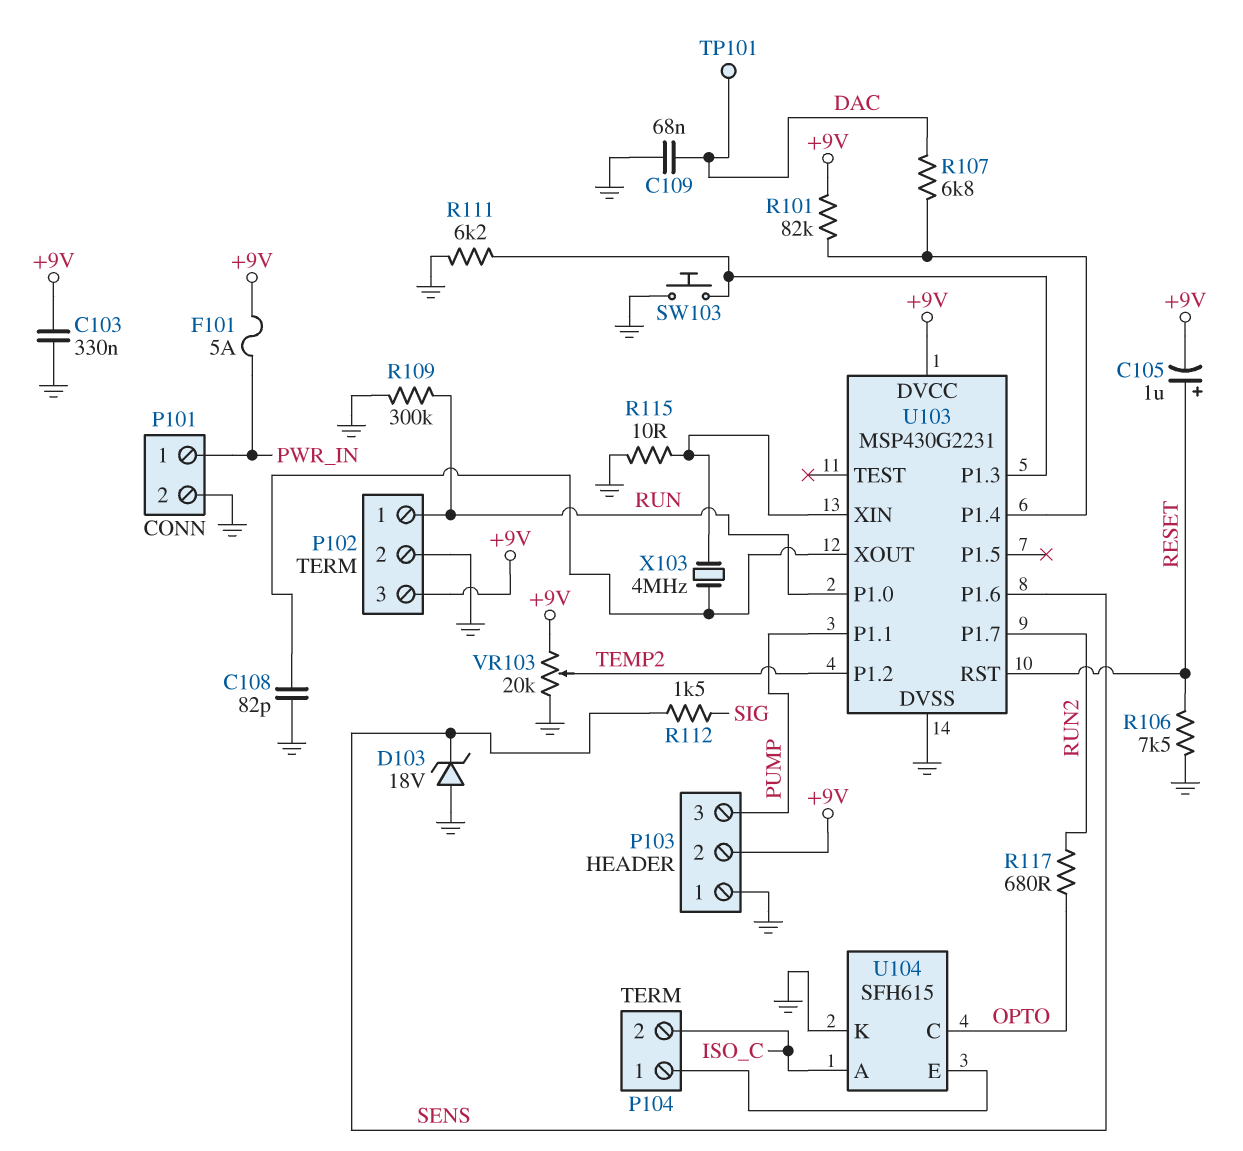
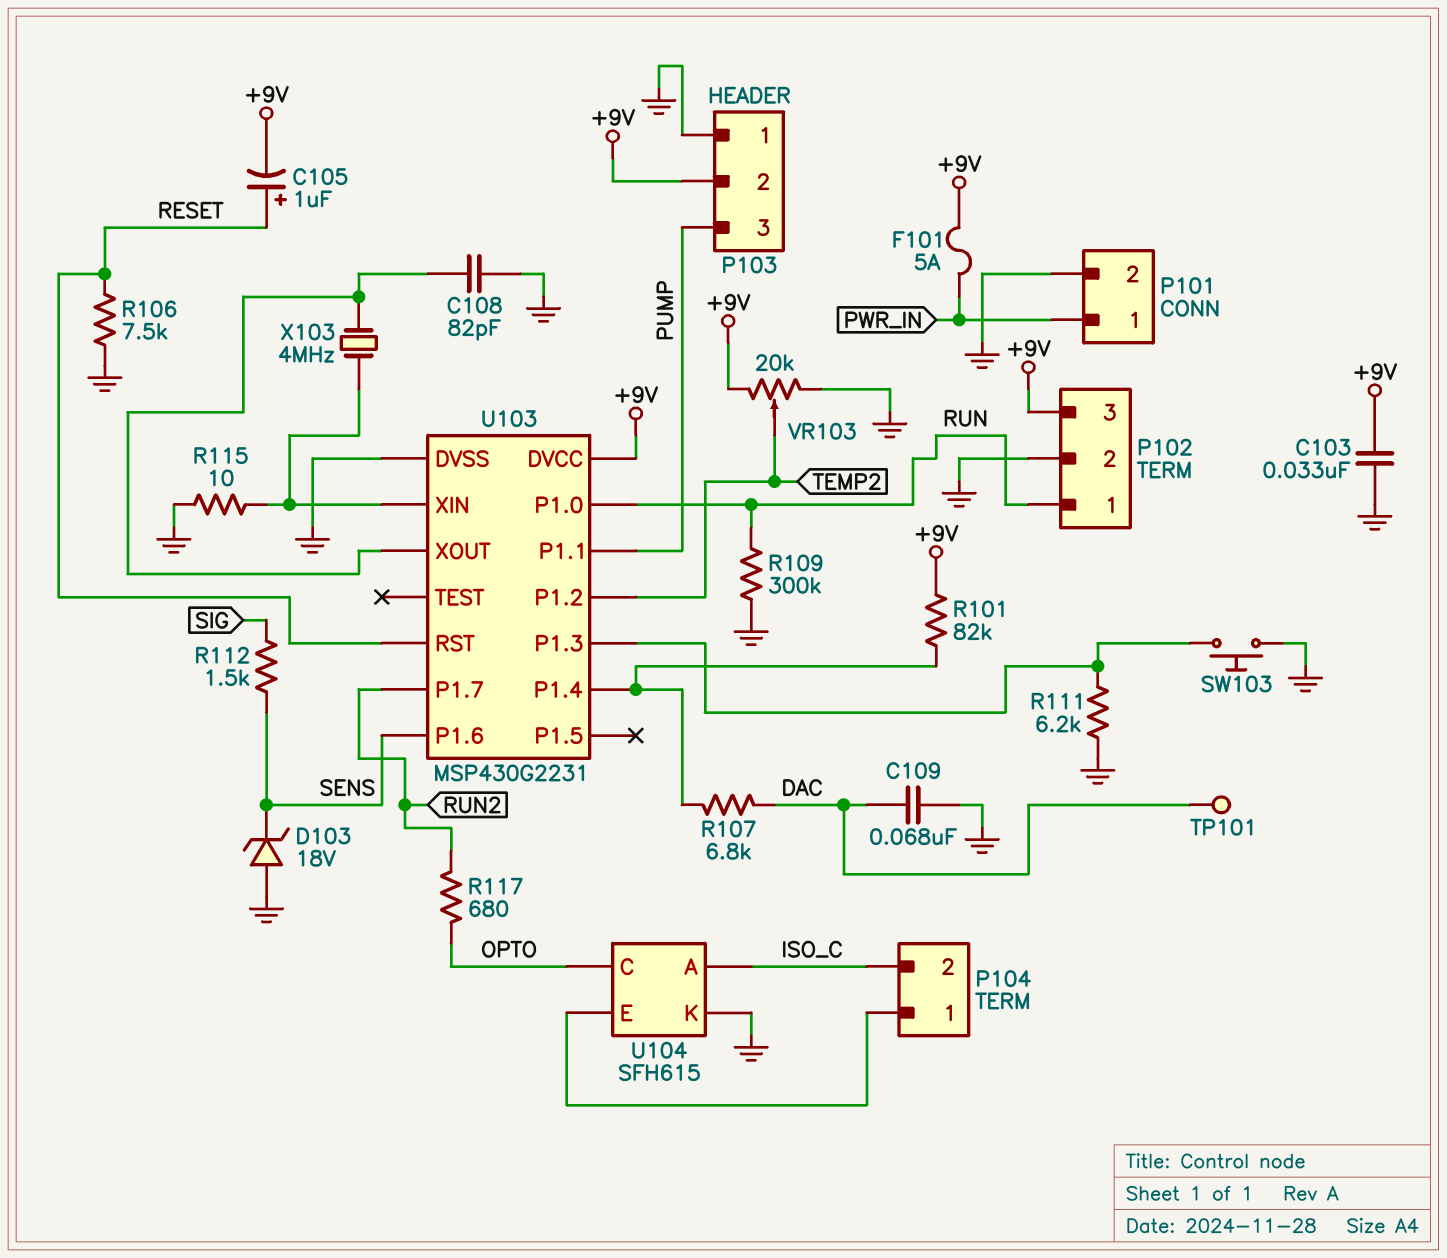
C103: 330nF (+9V, GND) -> 33nF (+9V, GND)

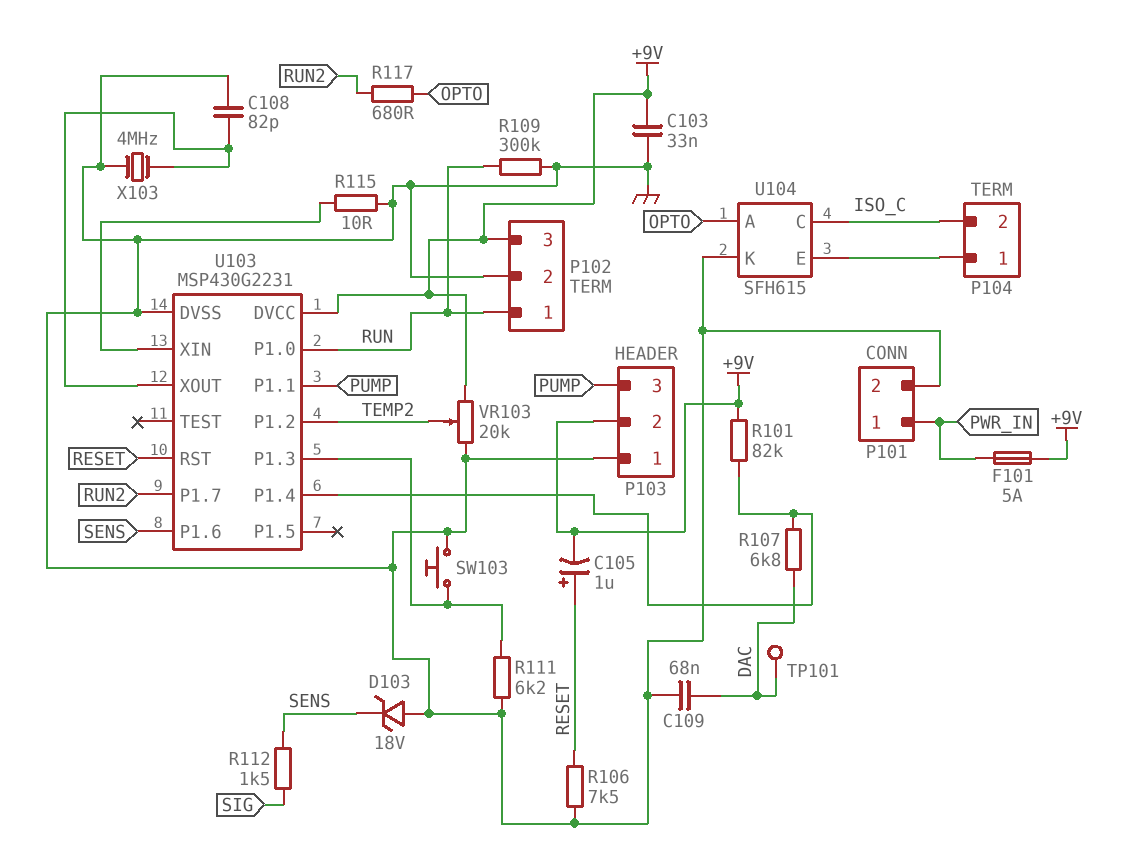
U104 pin A: ISO_C -> OPTO
U104 pin C: OPTO -> ISO_C
X103: 4MHz (U103/XIN, U103/XOUT) -> 4MHz (GND, U103/XOUT)

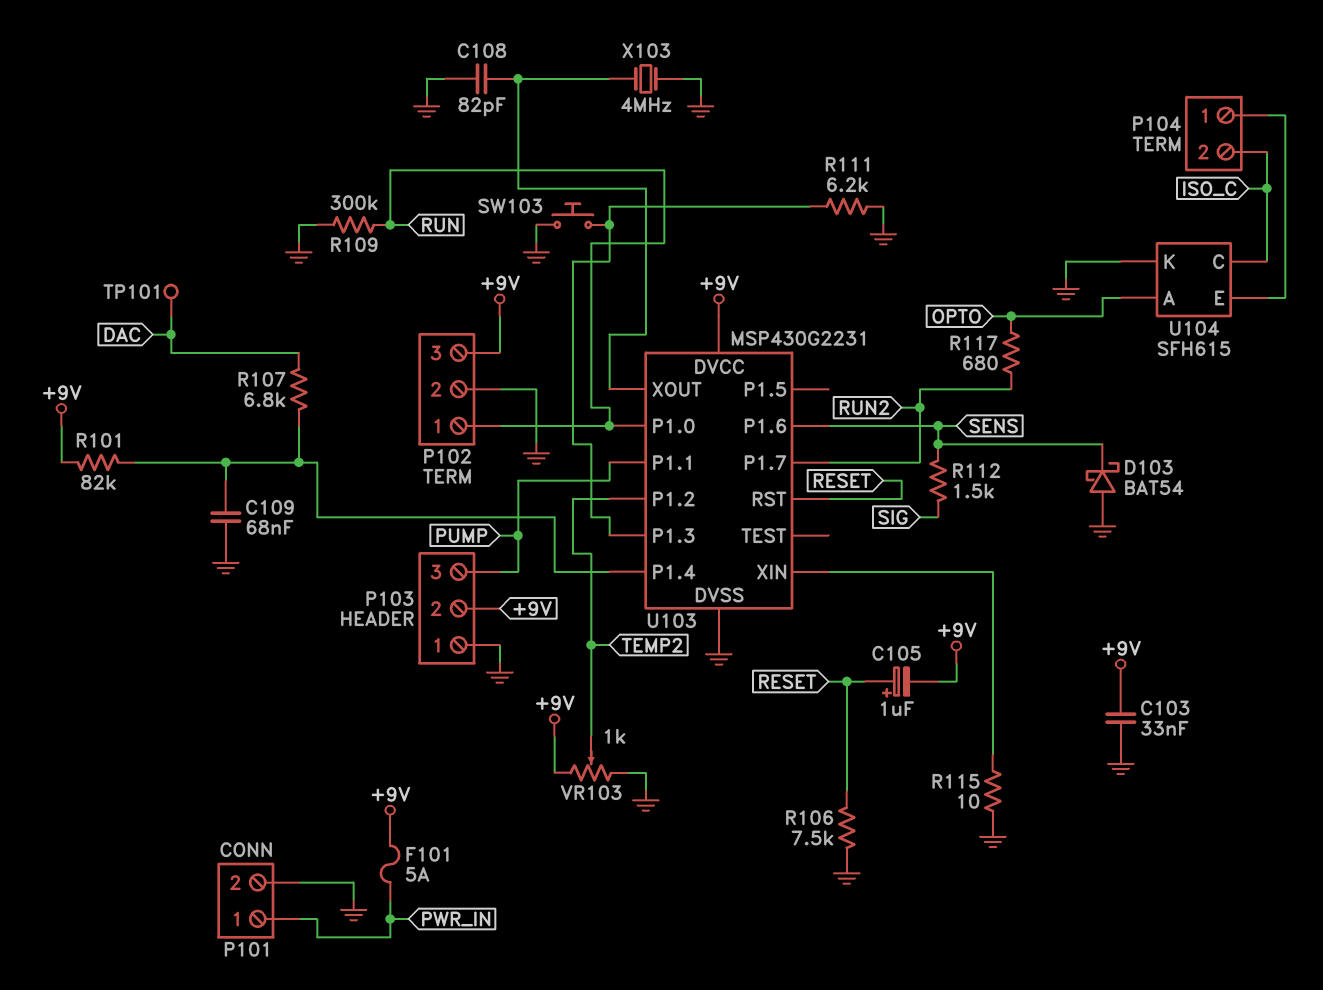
C109: 68nF (DAC, GND) -> 68nF (GND, U103/P1.4)
D103: zener 18V (A GND, K SENS) -> schottky BAT54 (A GND, K SENS)
VR103: 20k (+9V, GND, wiper TEMP2) -> 1k (+9V, GND, wiper TEMP2)

